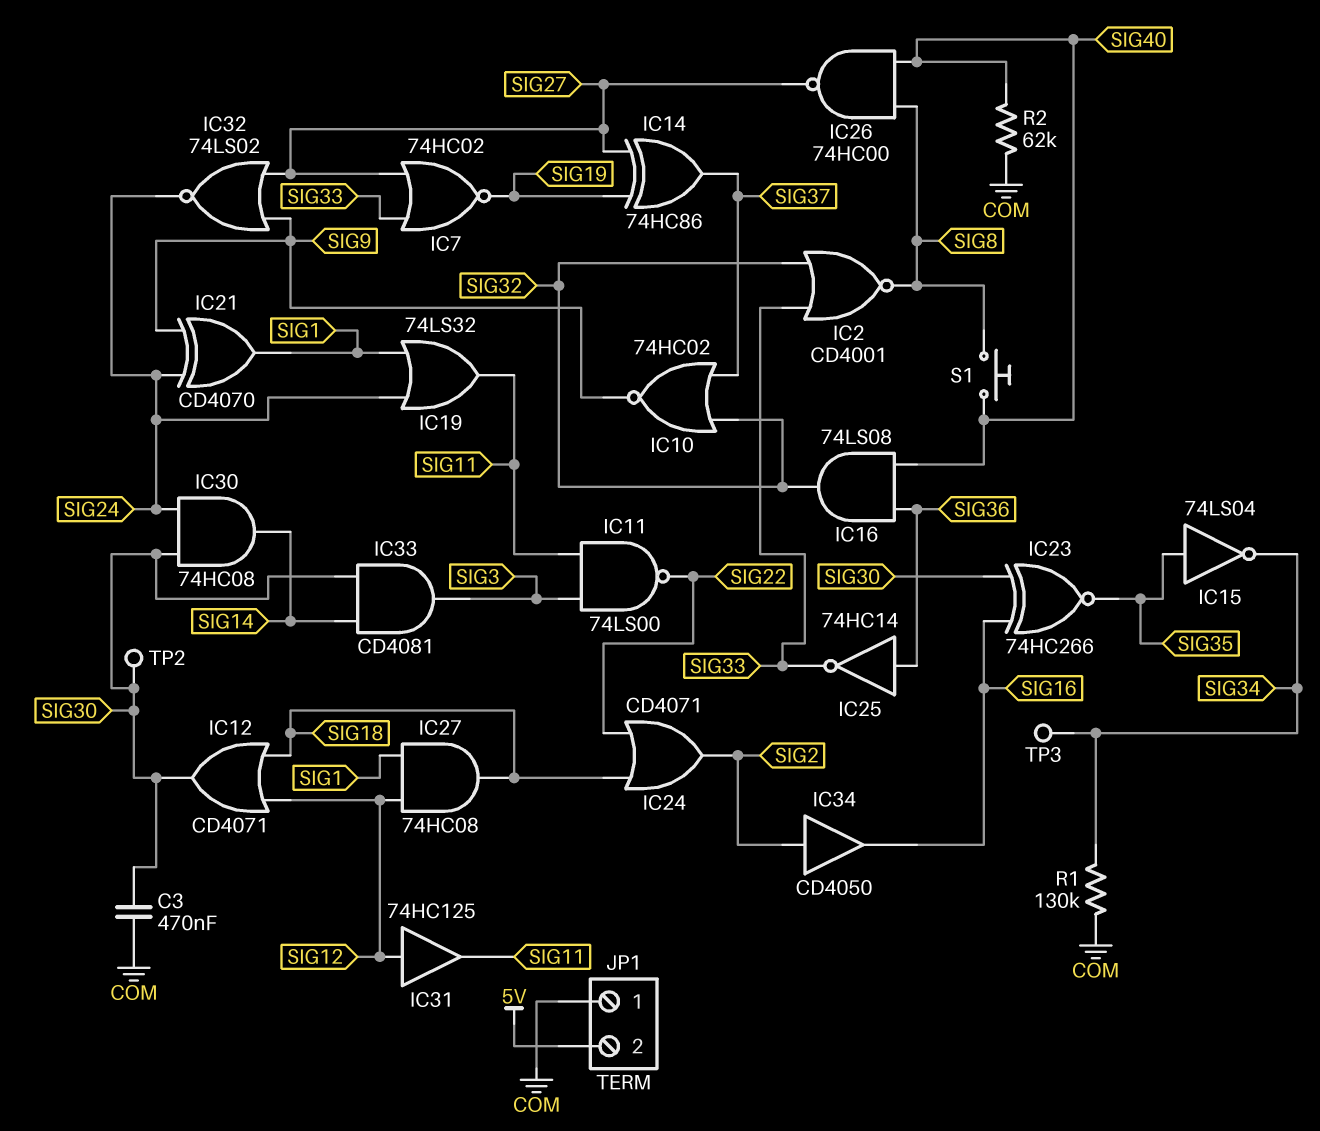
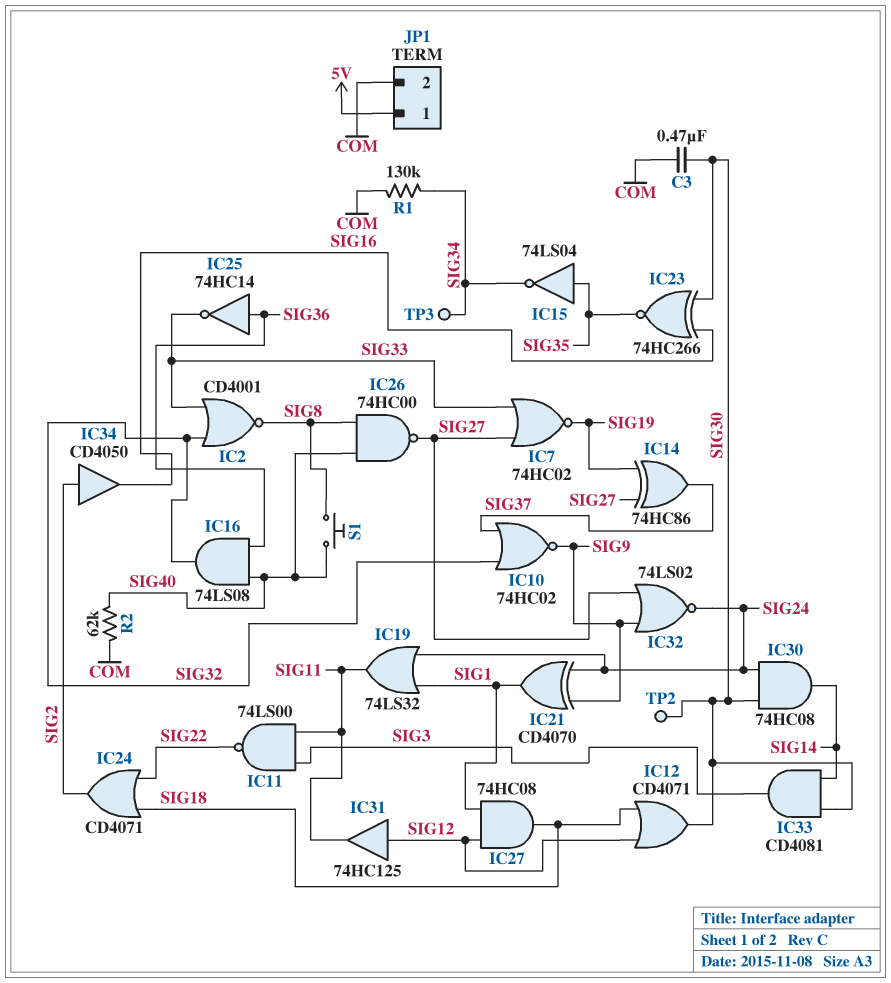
JP1 pin 1: COM -> 5V
JP1 pin 2: 5V -> COM

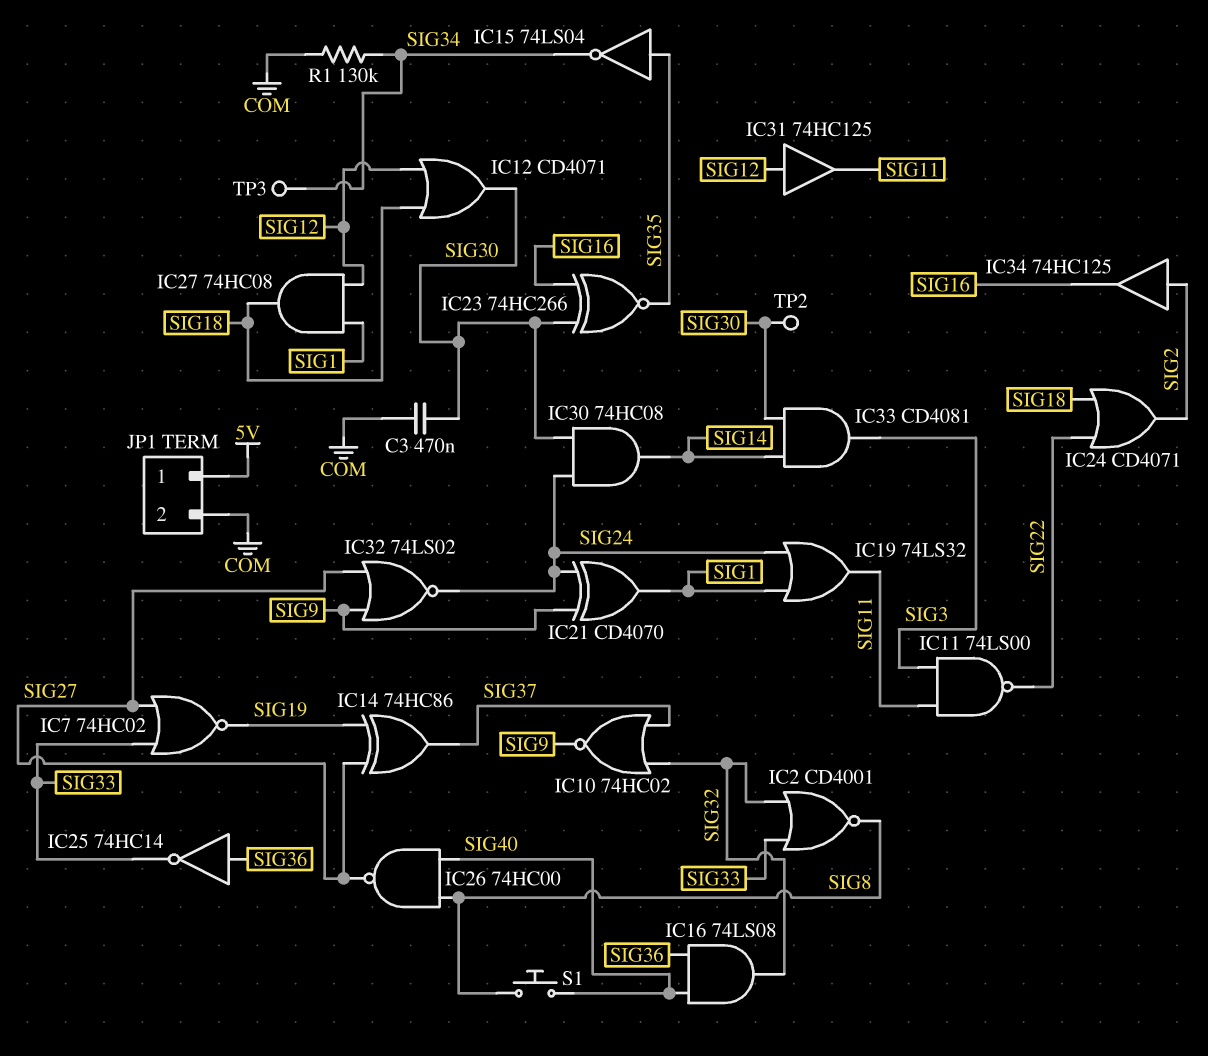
IC34: buffer CD4050 (in SIG2, out SIG16) -> buffer 74HC125 (in SIG2, out SIG16)
R2: 62k (COM, SIG40) -> none

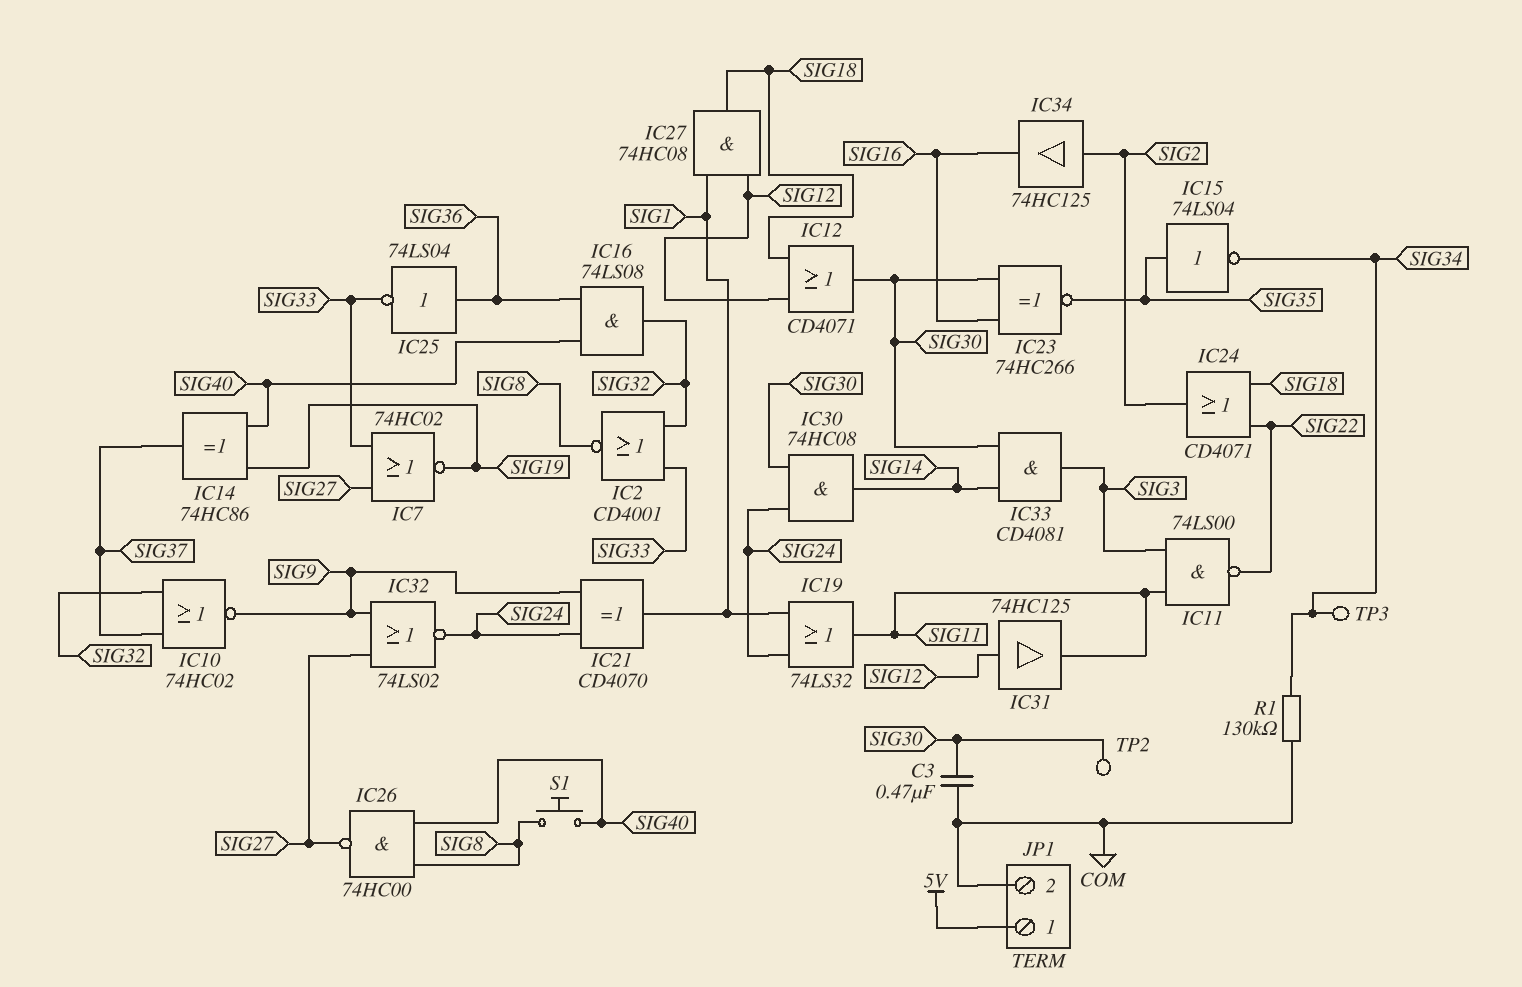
IC14: XOR 74HC86 (in SIG19, in SIG27, out SIG37) -> XOR 74HC86 (in SIG19, in SIG40, out SIG37)
IC25: NOT 74HC14 (in SIG36, out SIG33) -> NOT 74LS04 (in SIG36, out SIG33)

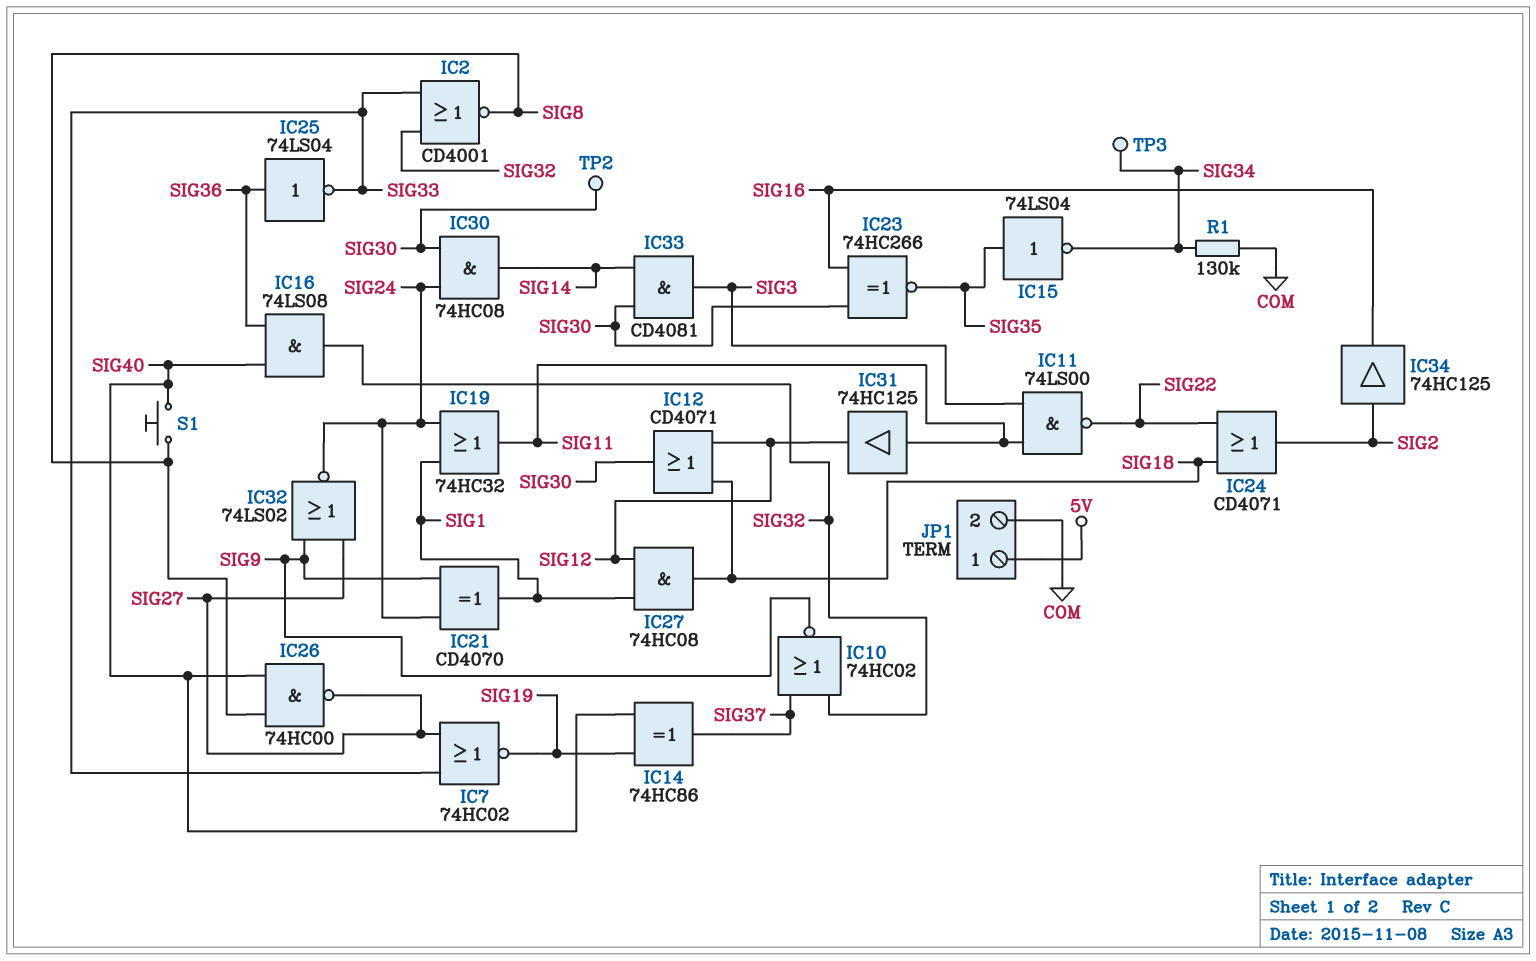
C3: 470nF (COM, SIG30) -> none
IC19: OR 74LS32 (in SIG1, in SIG24, out SIG11) -> OR 74HC32 (in SIG1, in SIG24, out SIG11)
IC31: buffer 74HC125 (in SIG12, out SIG11) -> buffer 74HC125 (in SIG11, out SIG12)

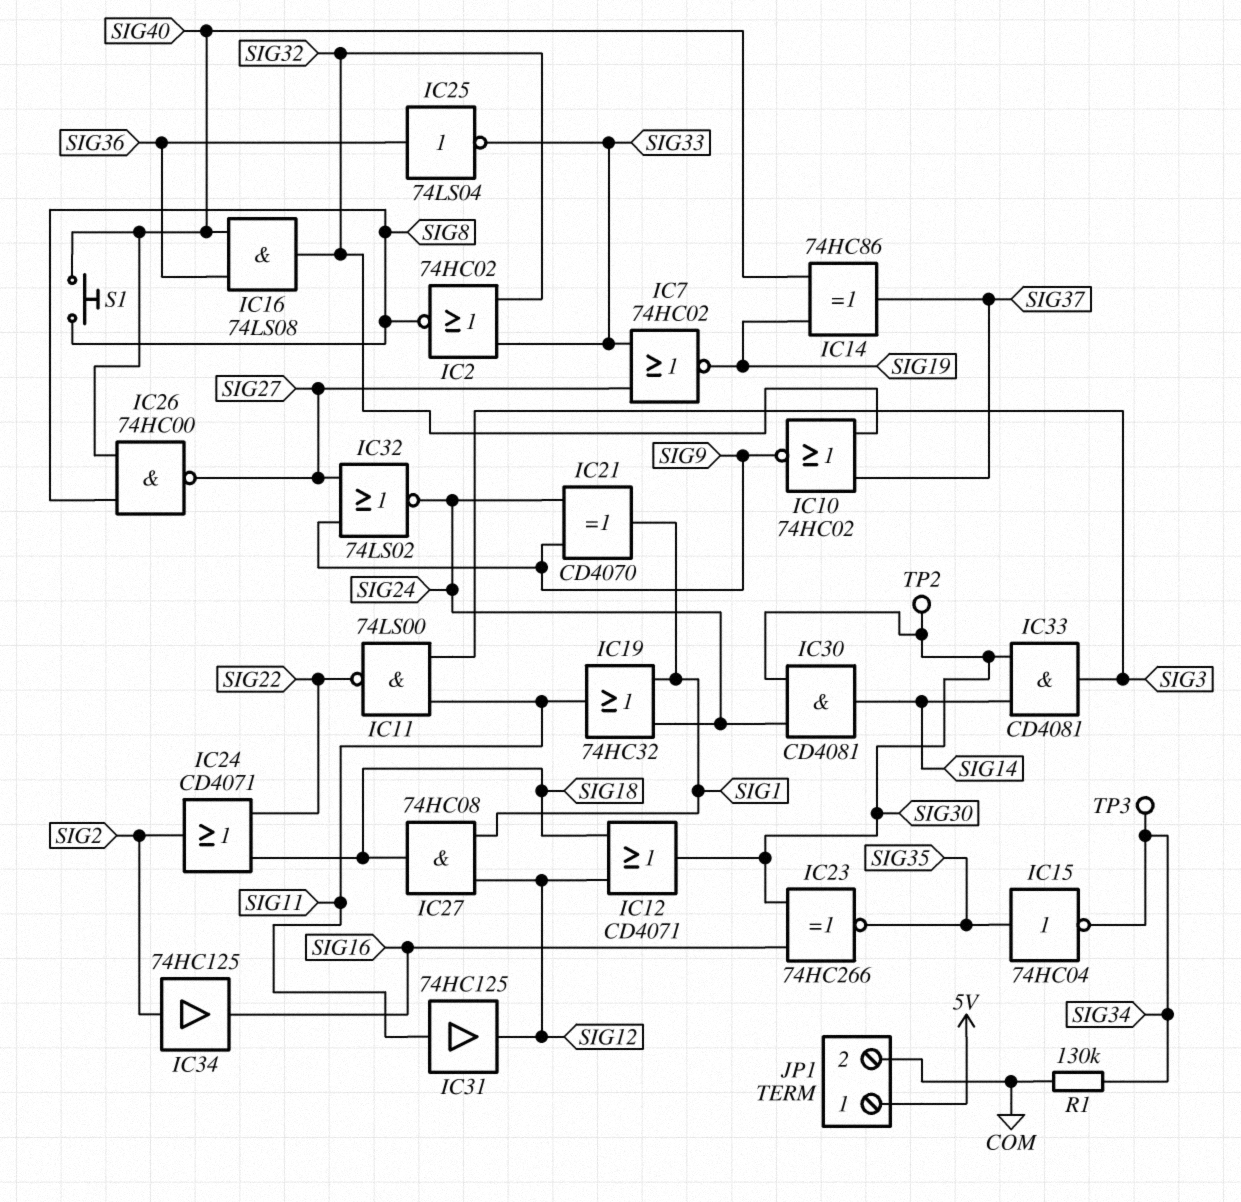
IC2: NOR CD4001 (in SIG32, in SIG33, out SIG8) -> NOR 74HC02 (in SIG32, in SIG33, out SIG8)
IC15: NOT 74LS04 (in SIG35, out SIG34) -> NOT 74HC04 (in SIG35, out SIG34)
IC30: AND 74HC08 (in SIG24, in SIG30, out SIG14) -> AND CD4081 (in SIG24, in SIG30, out SIG14)

